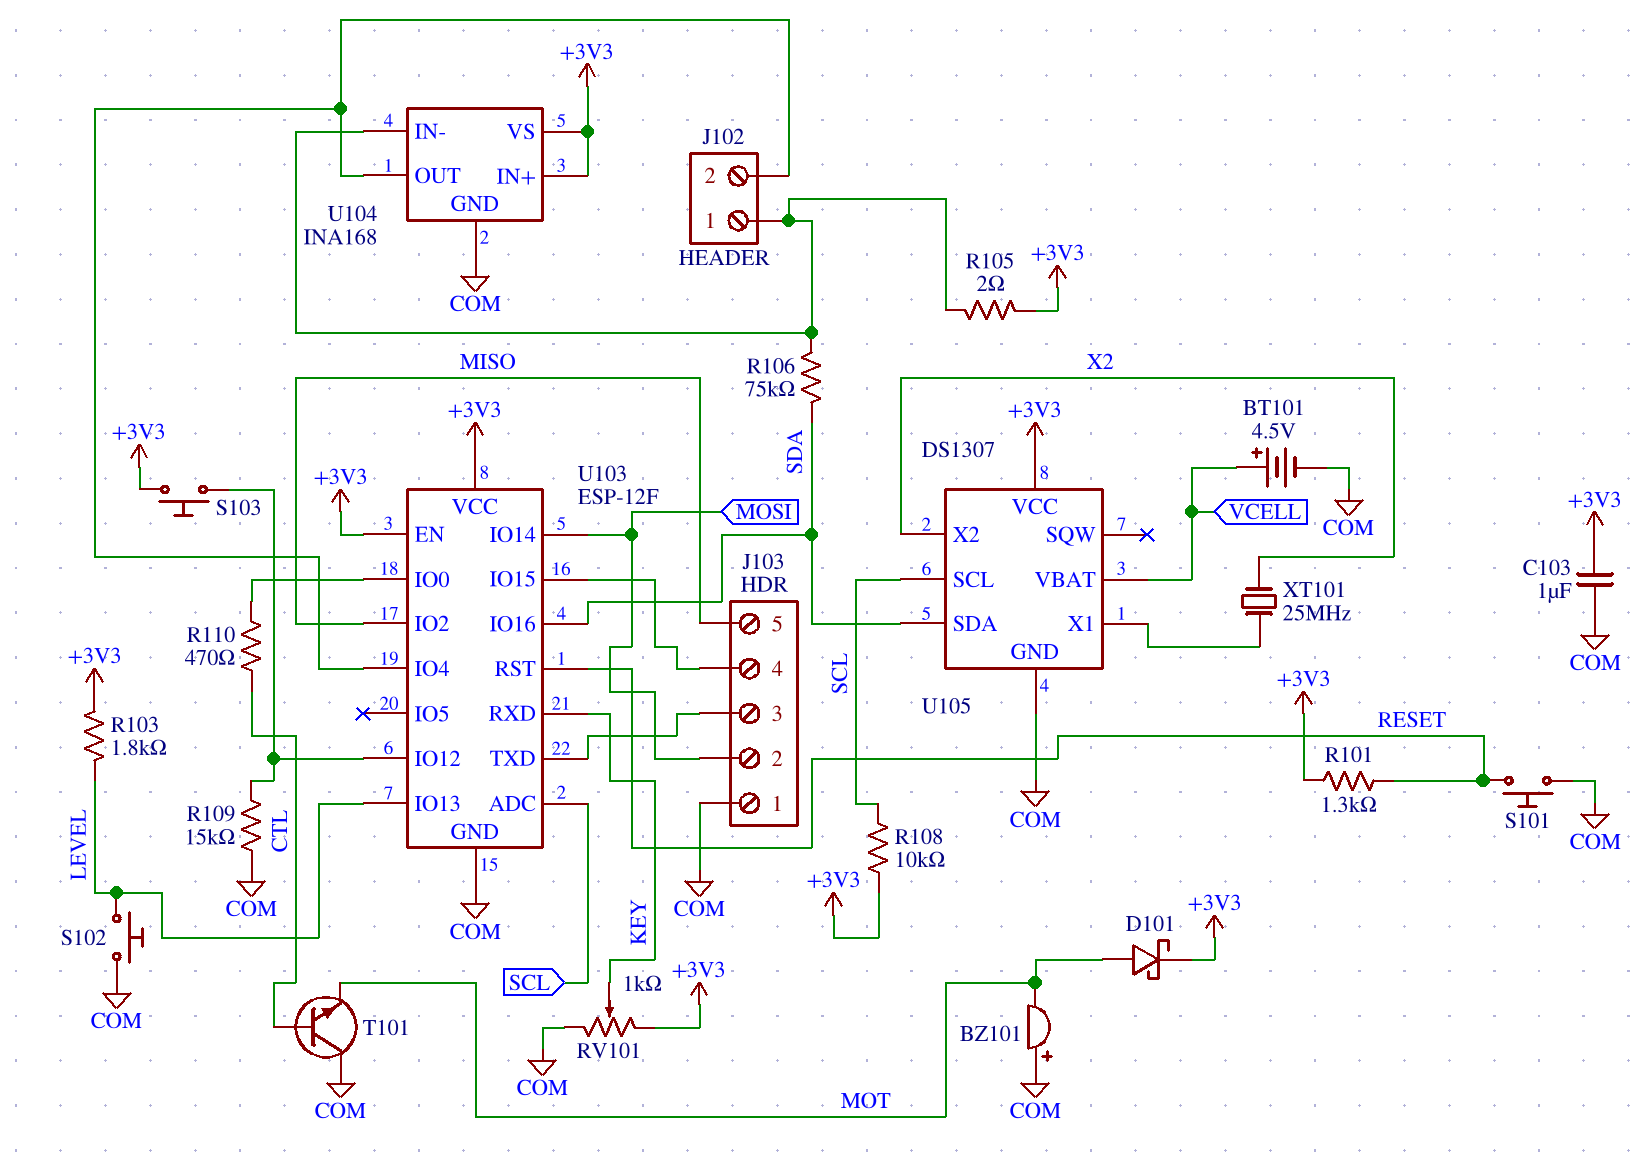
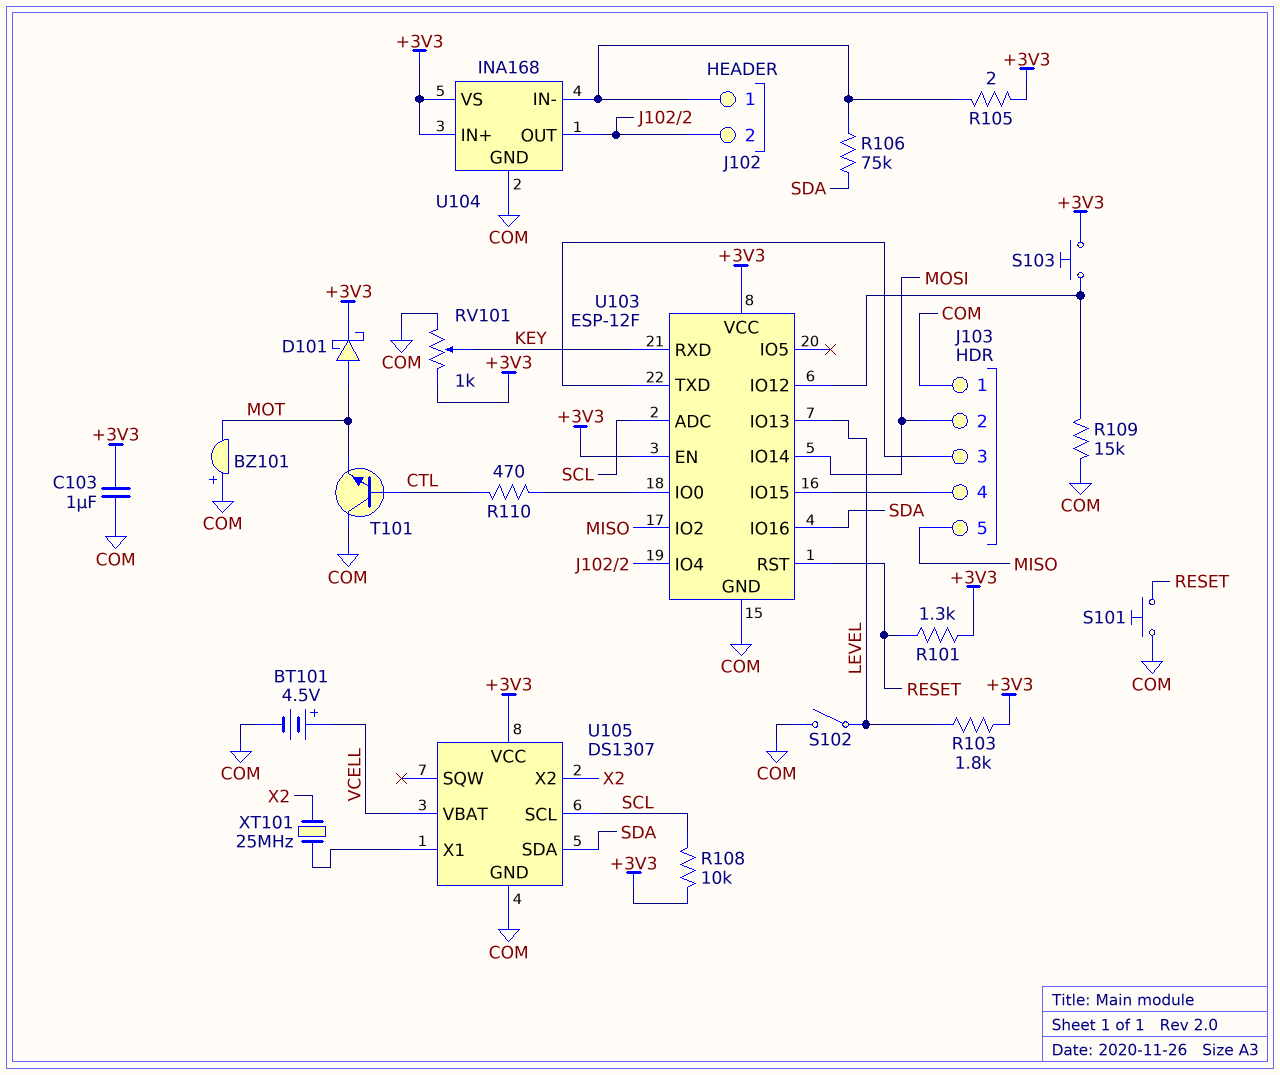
S102: button (COM, LEVEL) -> switch (COM, LEVEL)

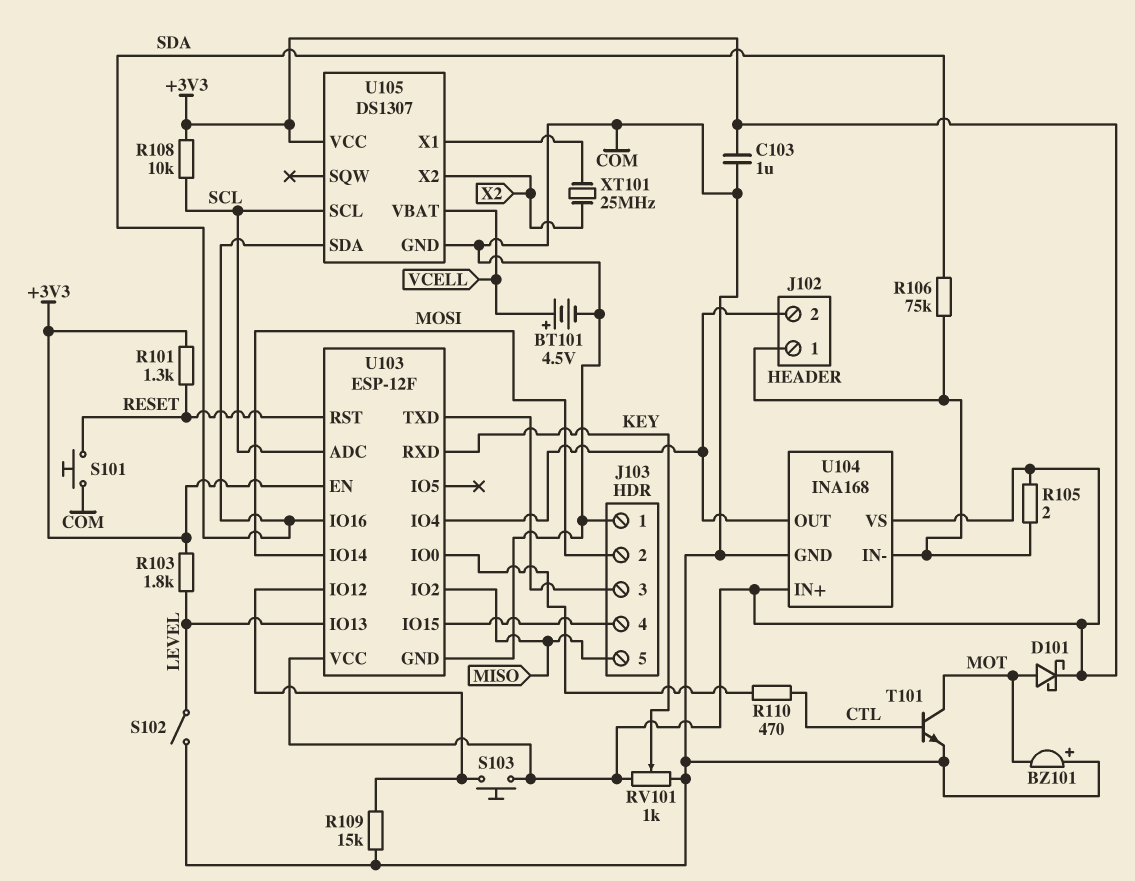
T101: NPN (B CTL, C COM, E MOT) -> NPN (B CTL, C MOT, E COM)

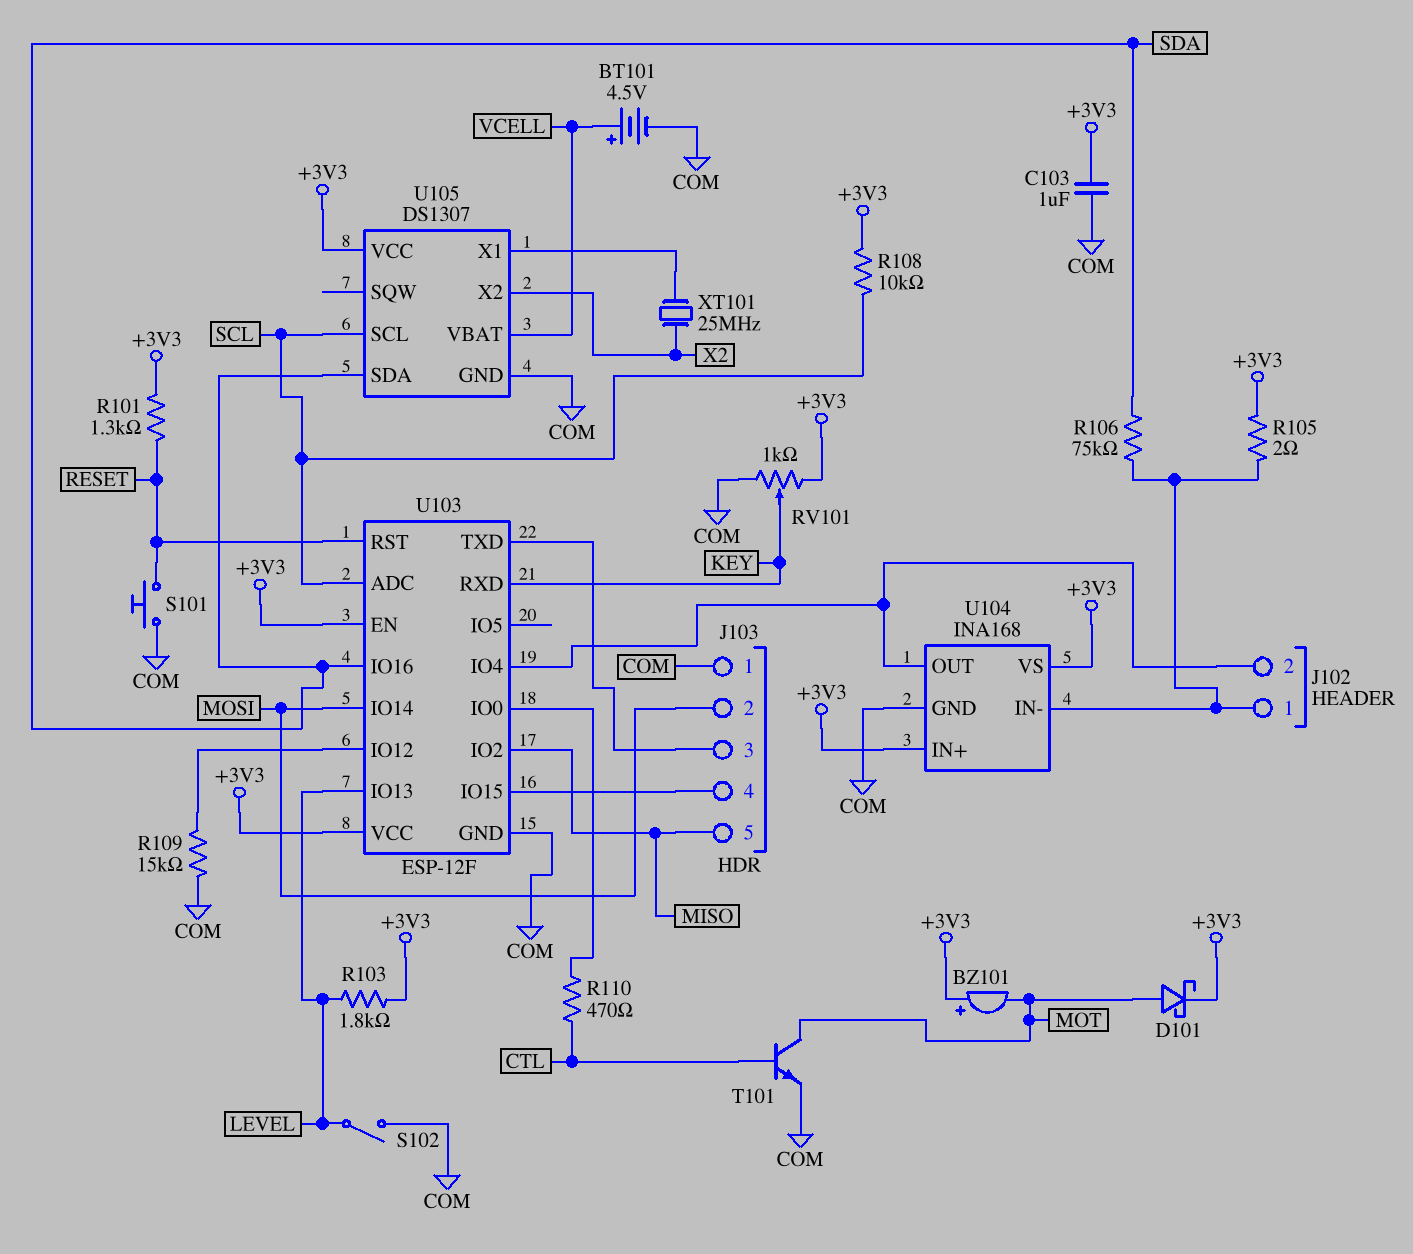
BZ101: buzzer (plus COM, minus MOT) -> buzzer (plus +3V3, minus MOT)
S103: button (+3V3, U103/IO12) -> none

